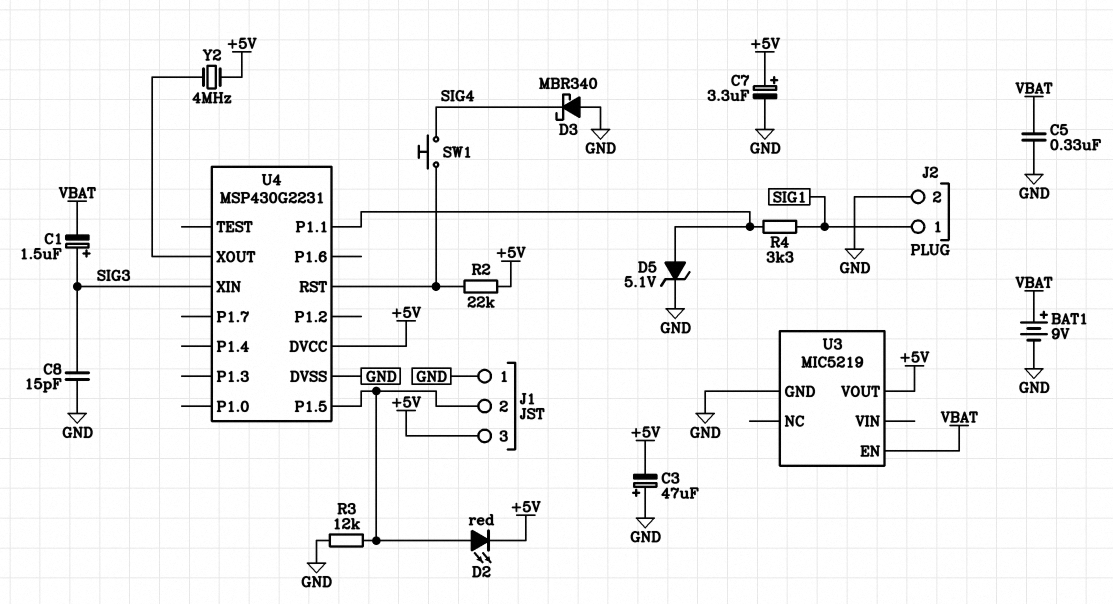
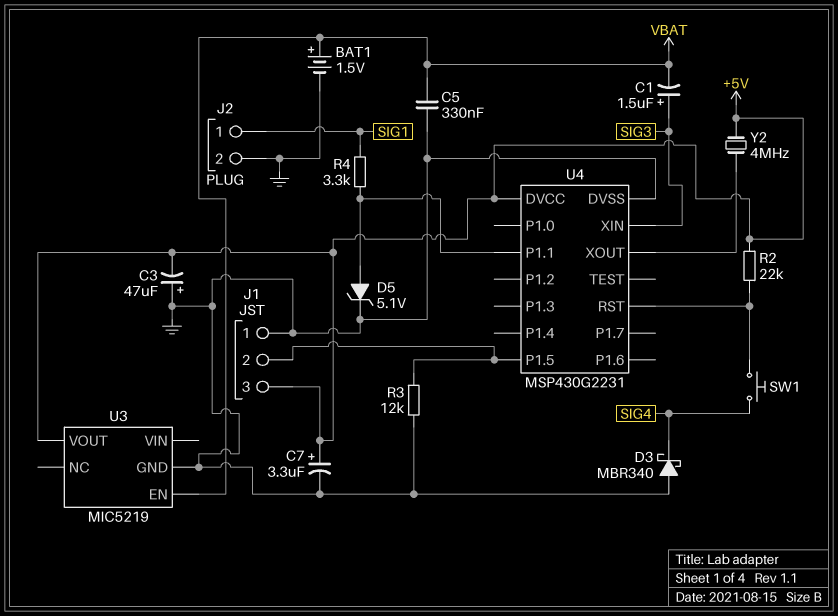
BAT1: 9V (plus VBAT, minus GND) -> 1.5V (plus VBAT, minus GND)
C8: 15pF (GND, SIG3) -> none
D2: LED red (A J1/2, K +5V) -> none

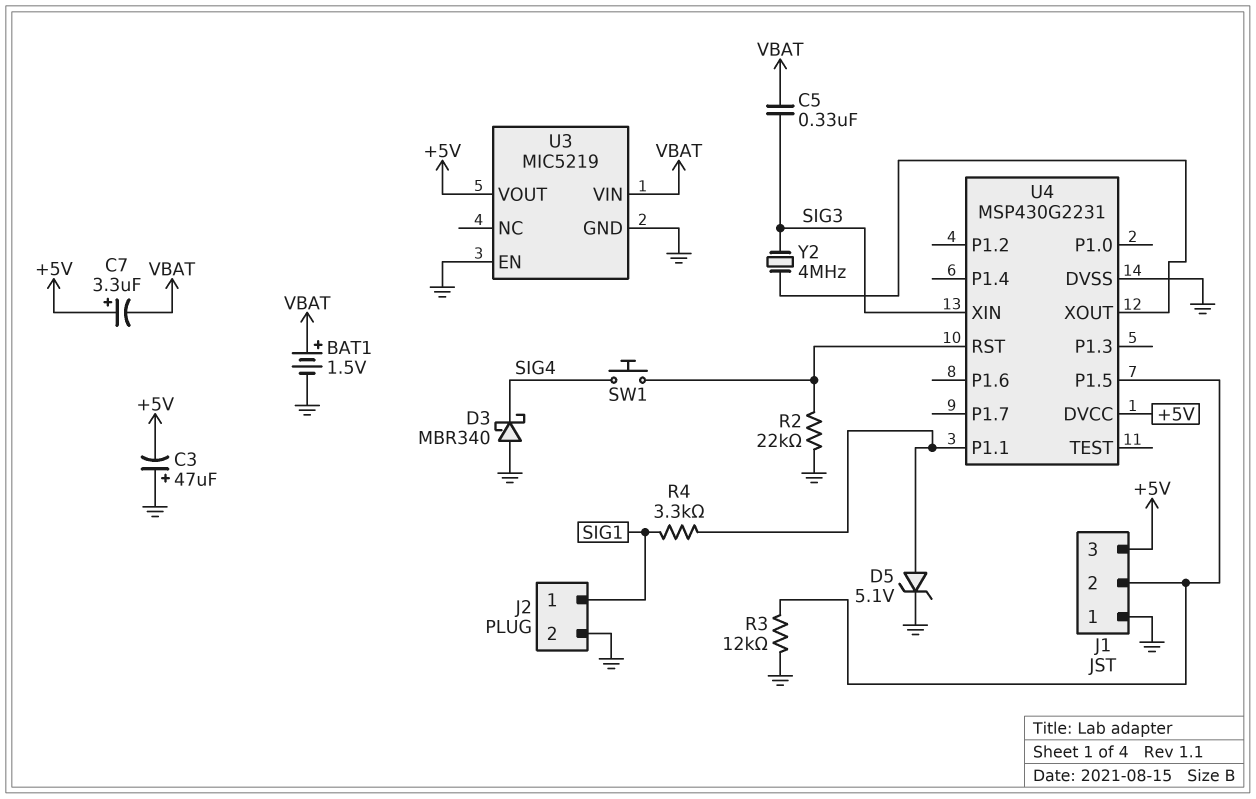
C1: 1.5uF (plus SIG3, minus VBAT) -> none
C5: 330nF (GND, VBAT) -> 330nF (SIG3, VBAT)
C7: 3.3uF (plus +5V, minus GND) -> 3.3uF (plus +5V, minus VBAT)
R2: 22k (+5V, U4/RST) -> 22k (GND, U4/RST)
U3 pin EN: VBAT -> GND
U3 pin VIN: none -> VBAT
Y2: 4MHz (+5V, U4/XOUT) -> 4MHz (SIG3, U4/XOUT)

